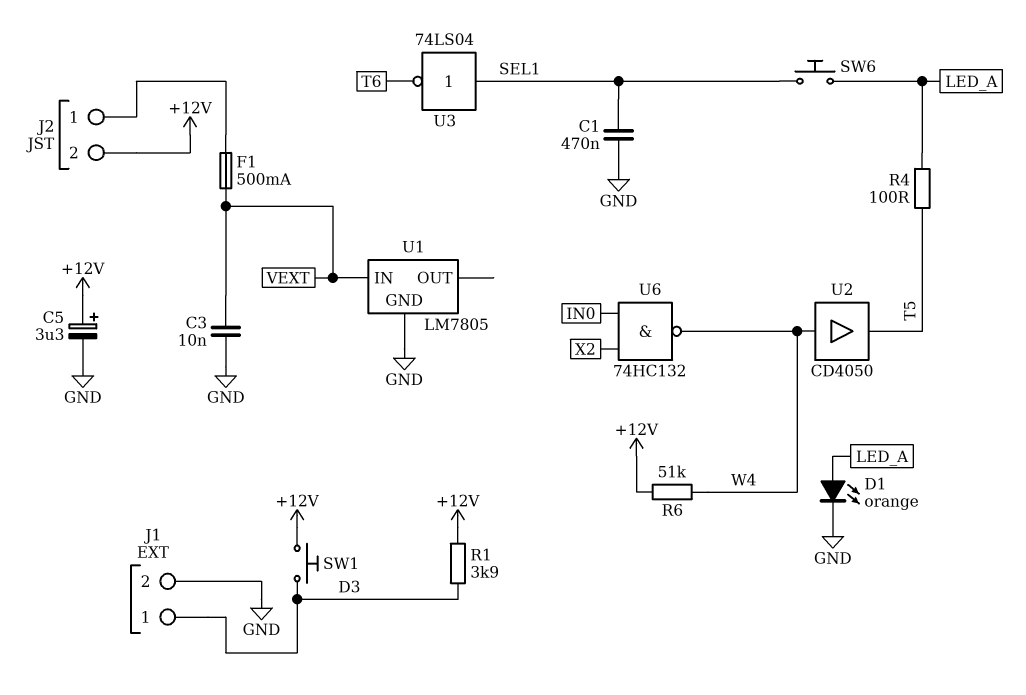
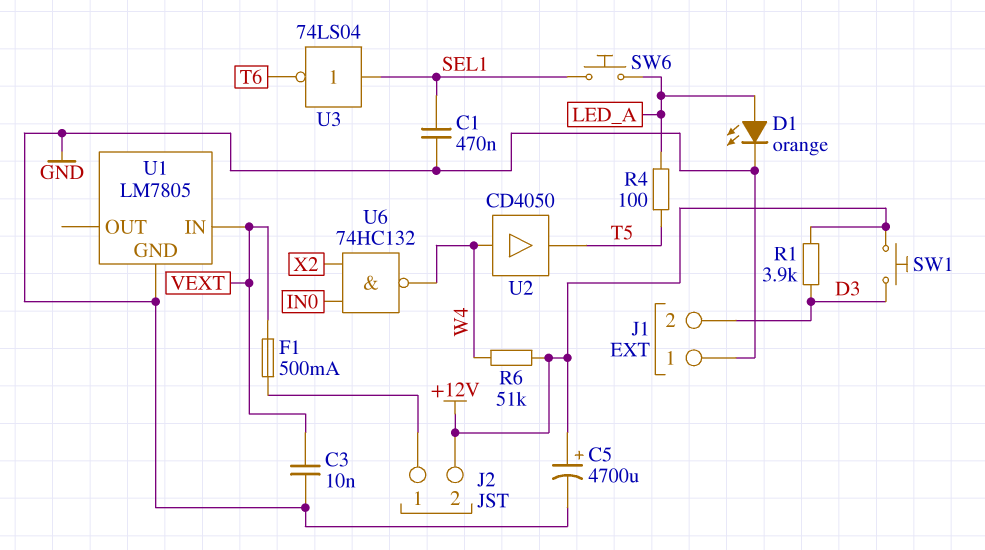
C5: 3.3uF (plus +12V, minus GND) -> 4700uF (plus +12V, minus GND)
J1 pin 1: D3 -> GND
J1 pin 2: GND -> D3

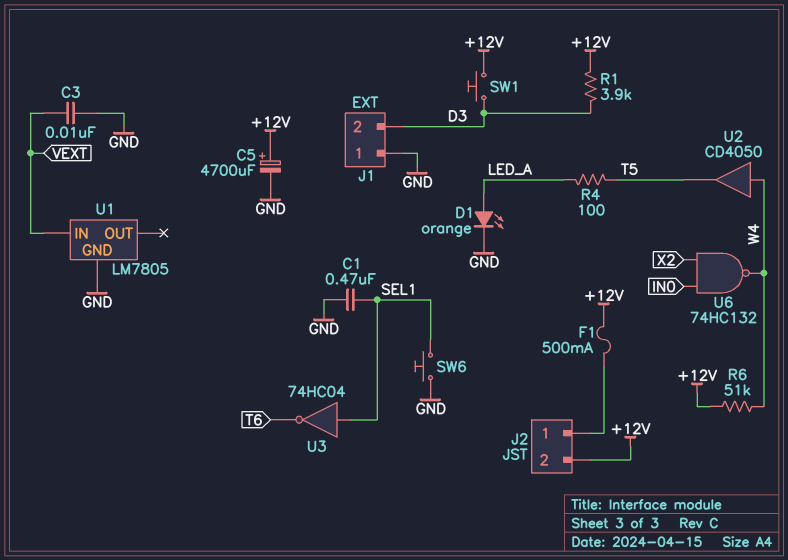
F1: 500mA (J2/1, VEXT) -> 500mA (+12V, J2/1)
SW6: button (LED_A, SEL1) -> button (GND, SEL1)
U3: NOT 74LS04 (in SEL1, out T6) -> NOT 74HC04 (in SEL1, out T6)

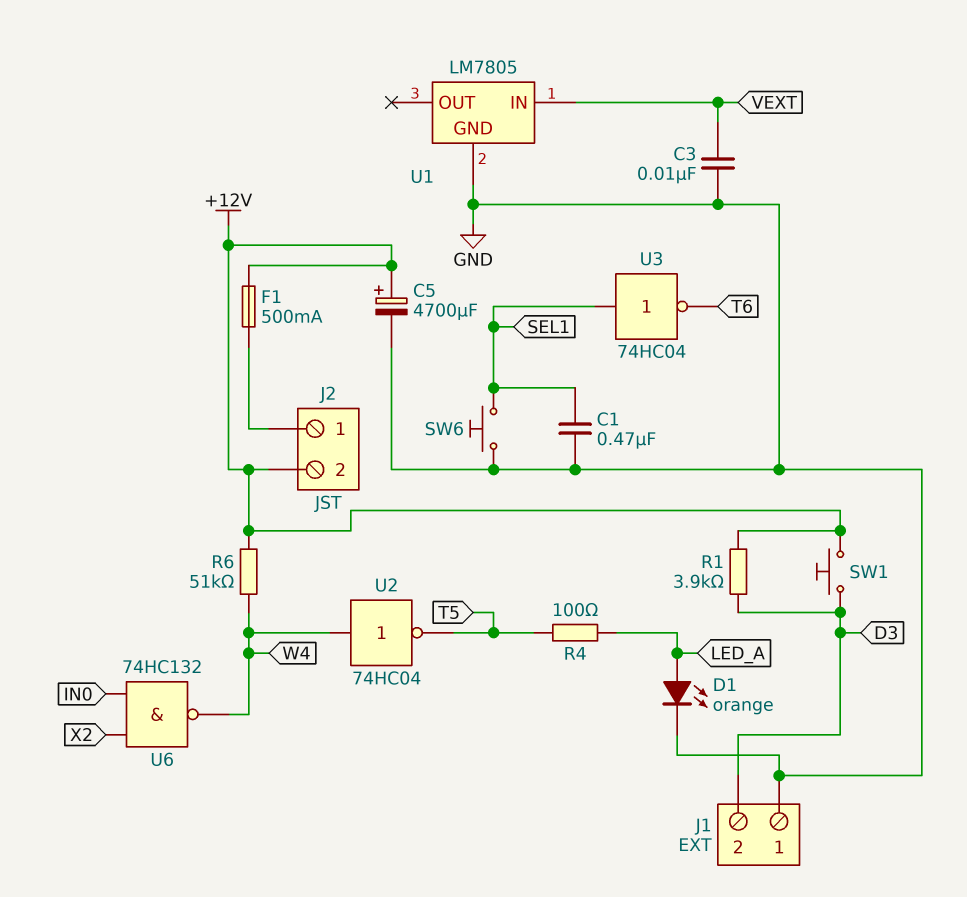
U2: buffer CD4050 (in W4, out T5) -> NOT 74HC04 (in W4, out T5)

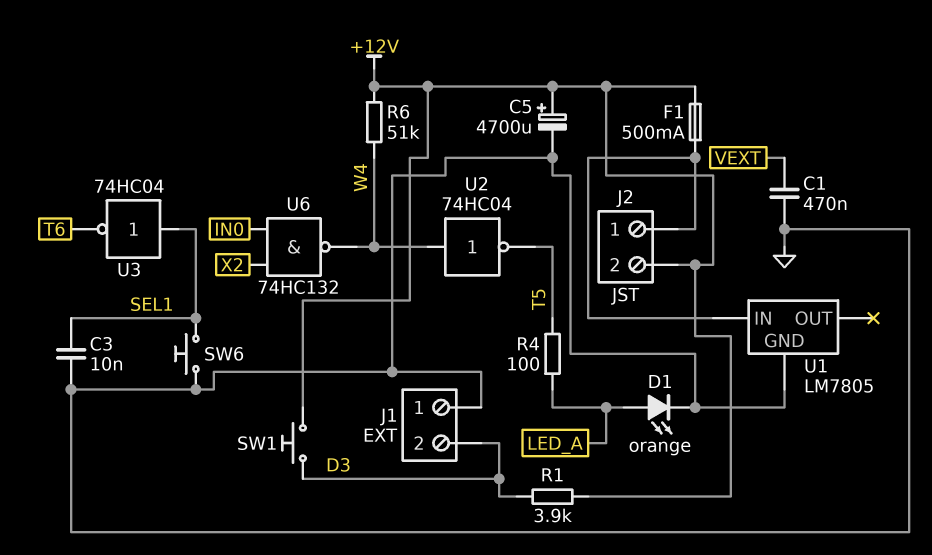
C1: 470nF (GND, SEL1) -> 470nF (GND, VEXT)
C3: 10nF (GND, VEXT) -> 10nF (GND, SEL1)
U1 pin IN: VEXT -> J2/1

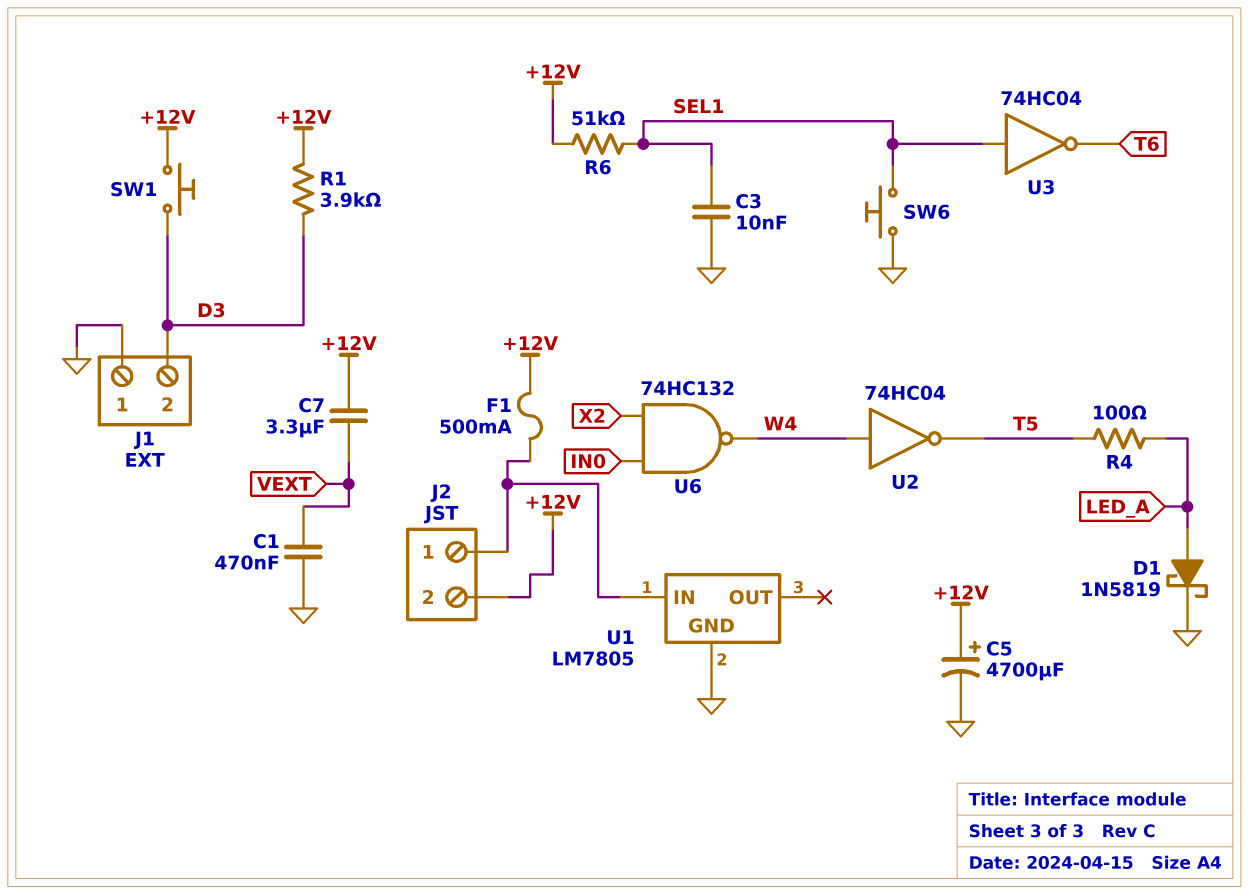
C7: none -> 3.3uF (+12V, VEXT)
D1: LED orange (A LED_A, K GND) -> schottky 1N5819 (A LED_A, K GND)
R6: 51k (+12V, W4) -> 51k (+12V, SEL1)

